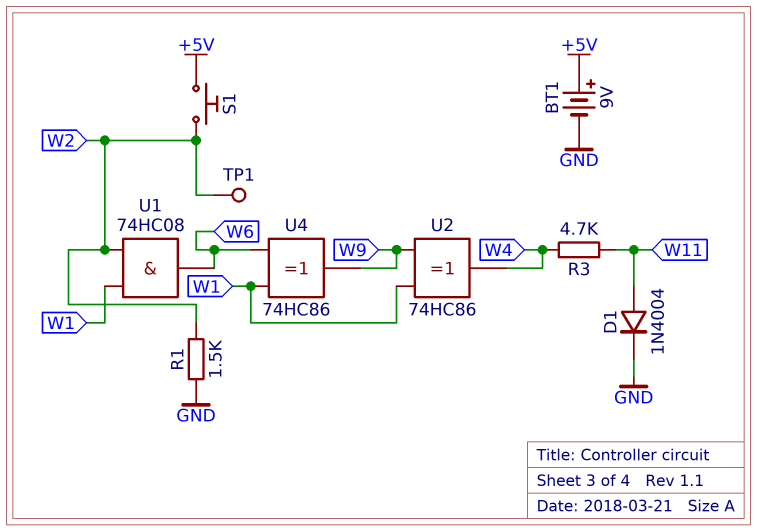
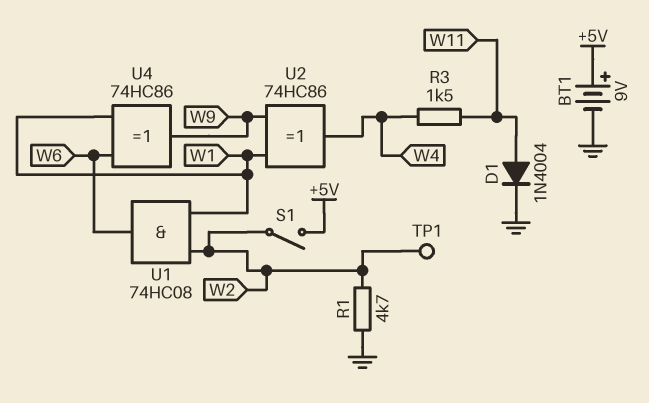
R1: 1.5k (GND, W2) -> 4.7k (GND, W2)
R3: 4.7k (W4, W11) -> 1.5k (W4, W11)
S1: button (+5V, W2) -> switch (+5V, W2)

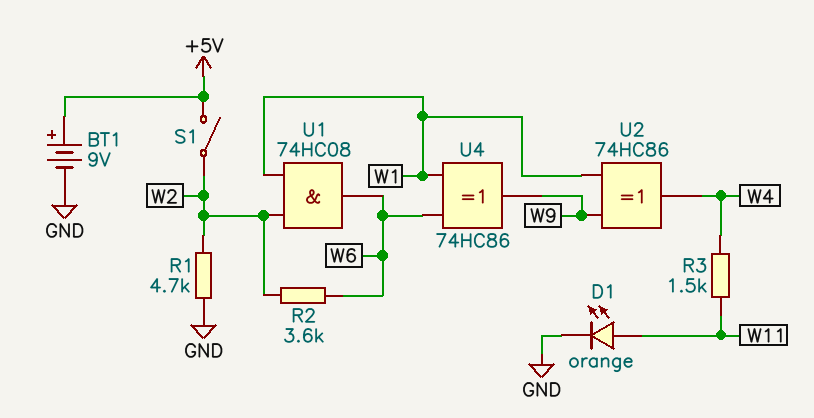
D1: diode 1N4004 (A W11, K GND) -> LED orange (A W11, K GND)
R2: none -> 3.6k (W2, W6)
TP1: test point (W2) -> none

